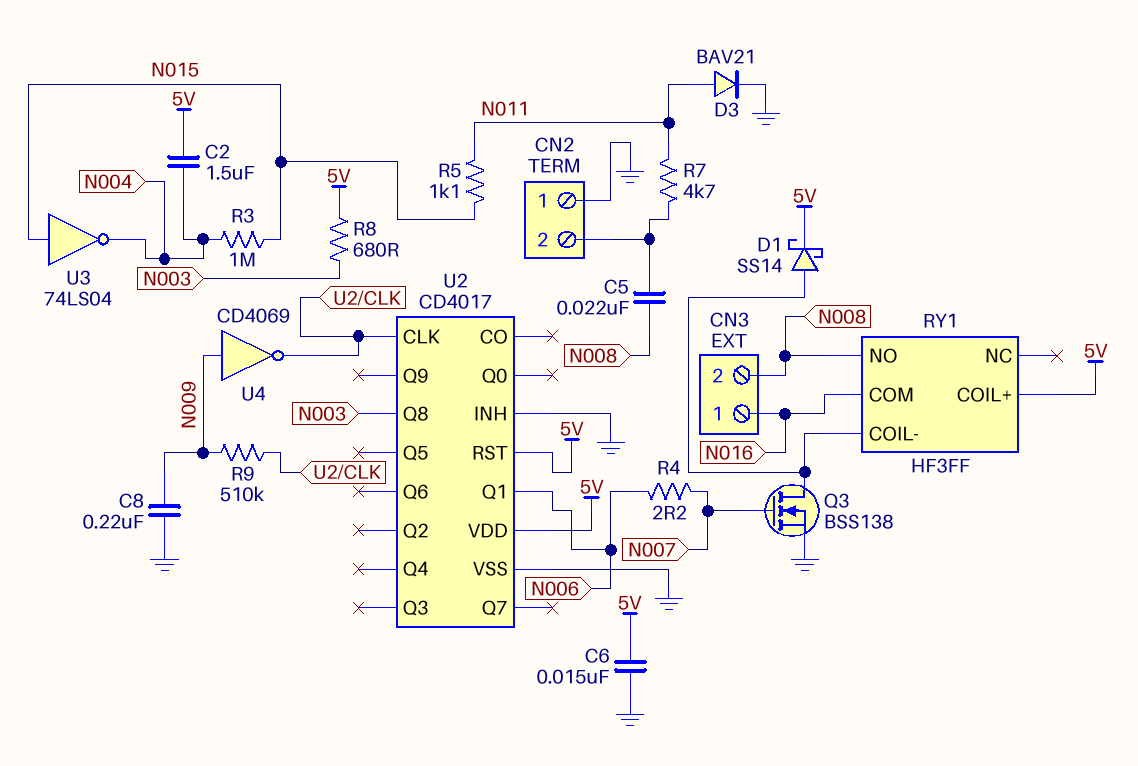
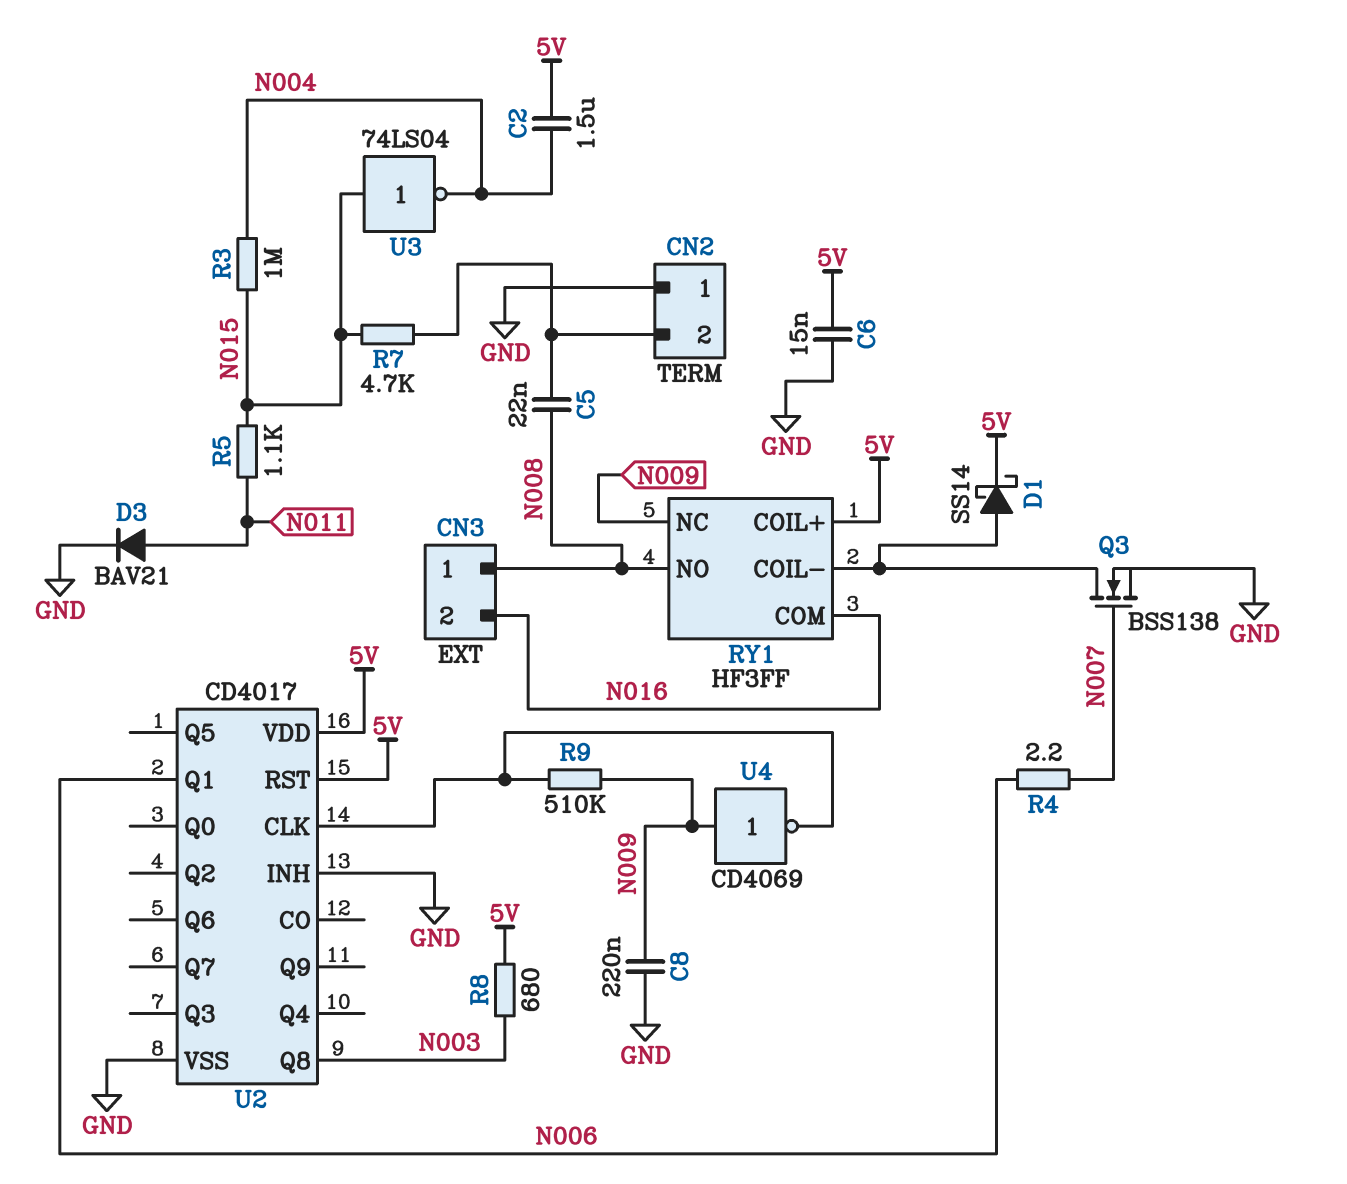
CN3 pin 1: N016 -> N008
CN3 pin 2: N008 -> N016
R7: 4.7k (CN2/2, N011) -> 4.7k (CN2/2, N015)
RY1 pin NC: none -> N009

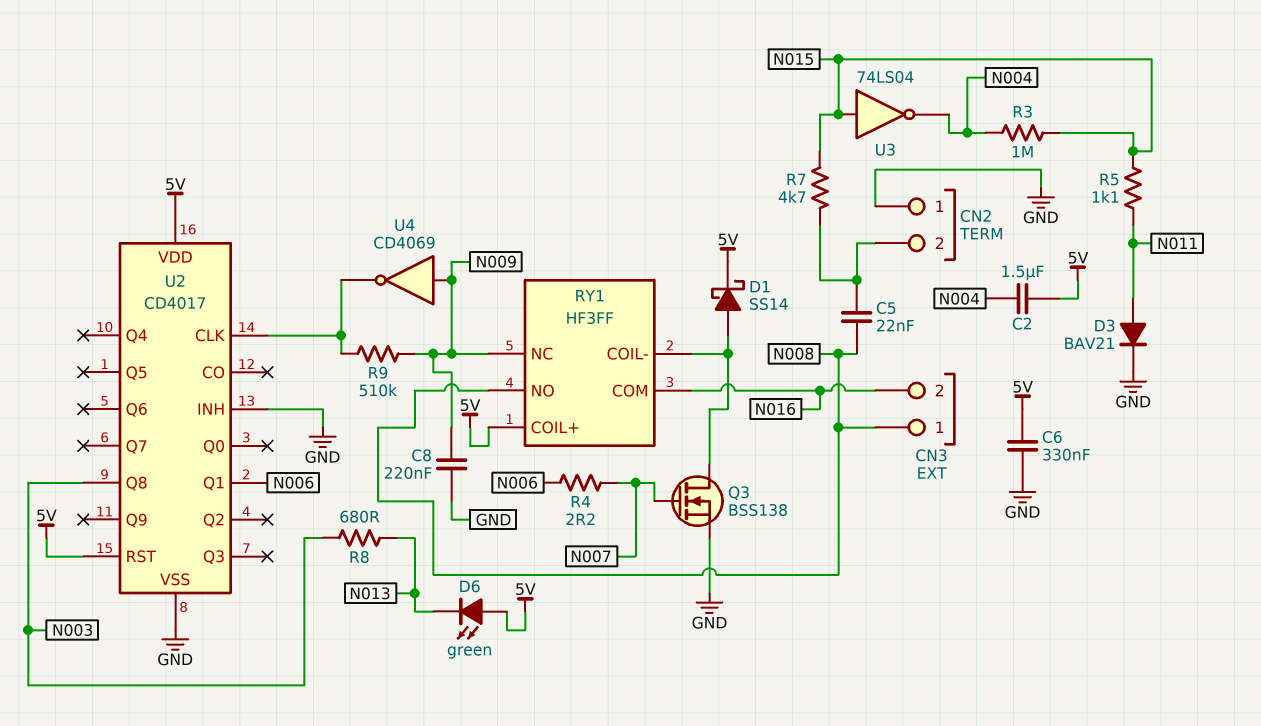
C6: 15nF (5V, GND) -> 330nF (5V, GND)
D6: none -> LED green (A 5V, K N013)
R8: 680 (5V, N003) -> 680 (N003, N013)

